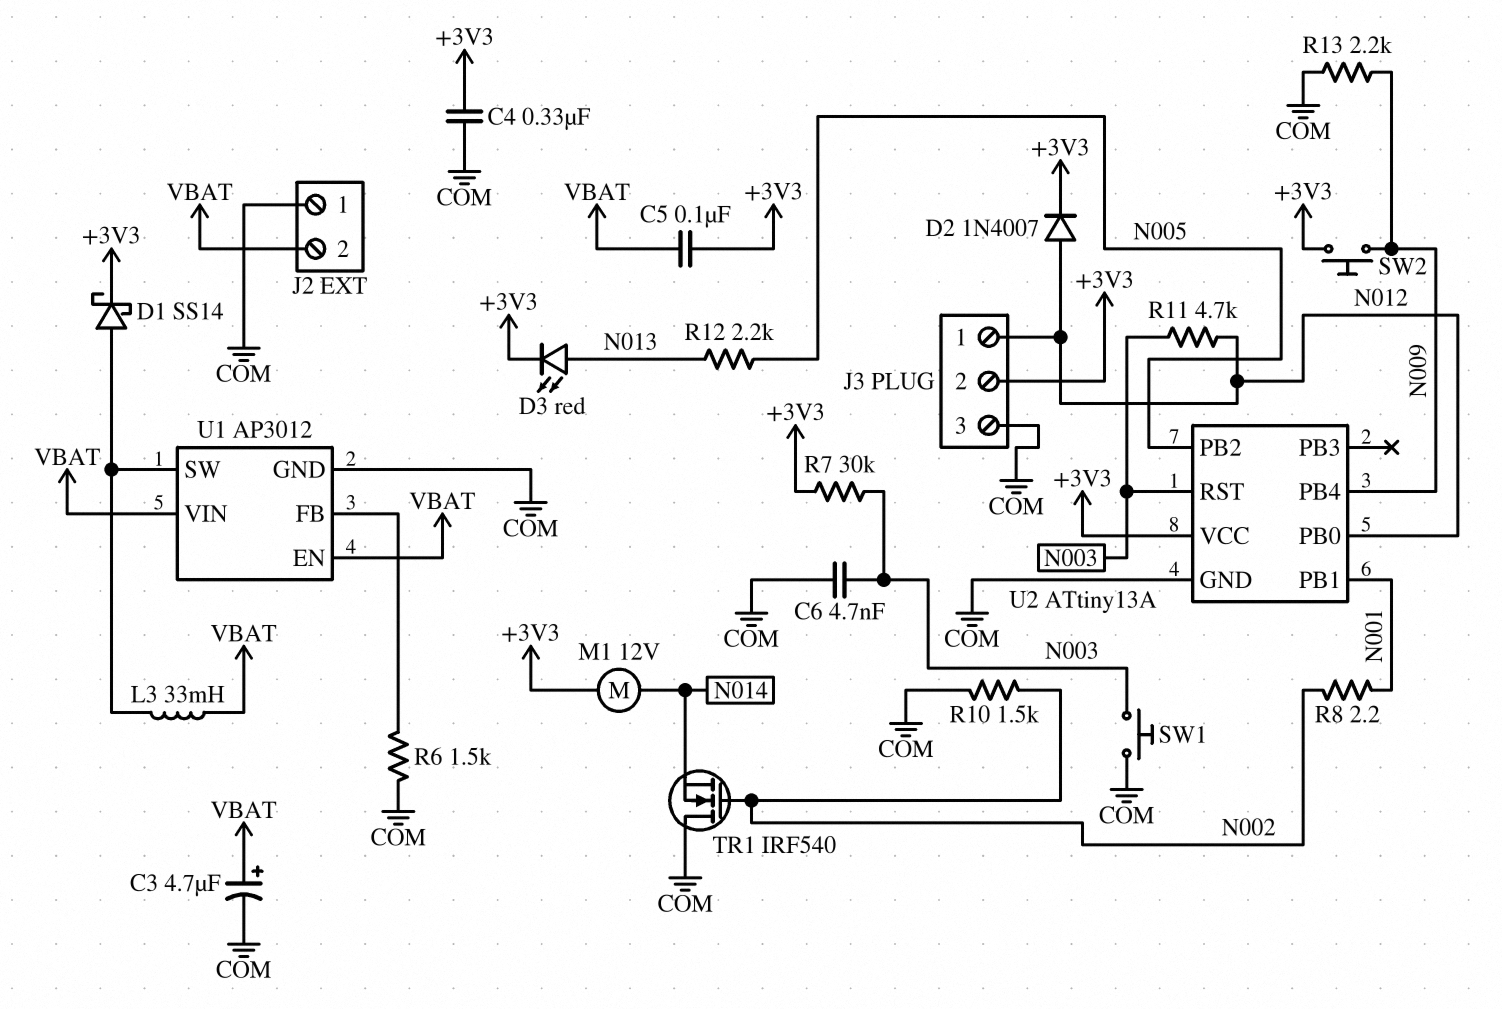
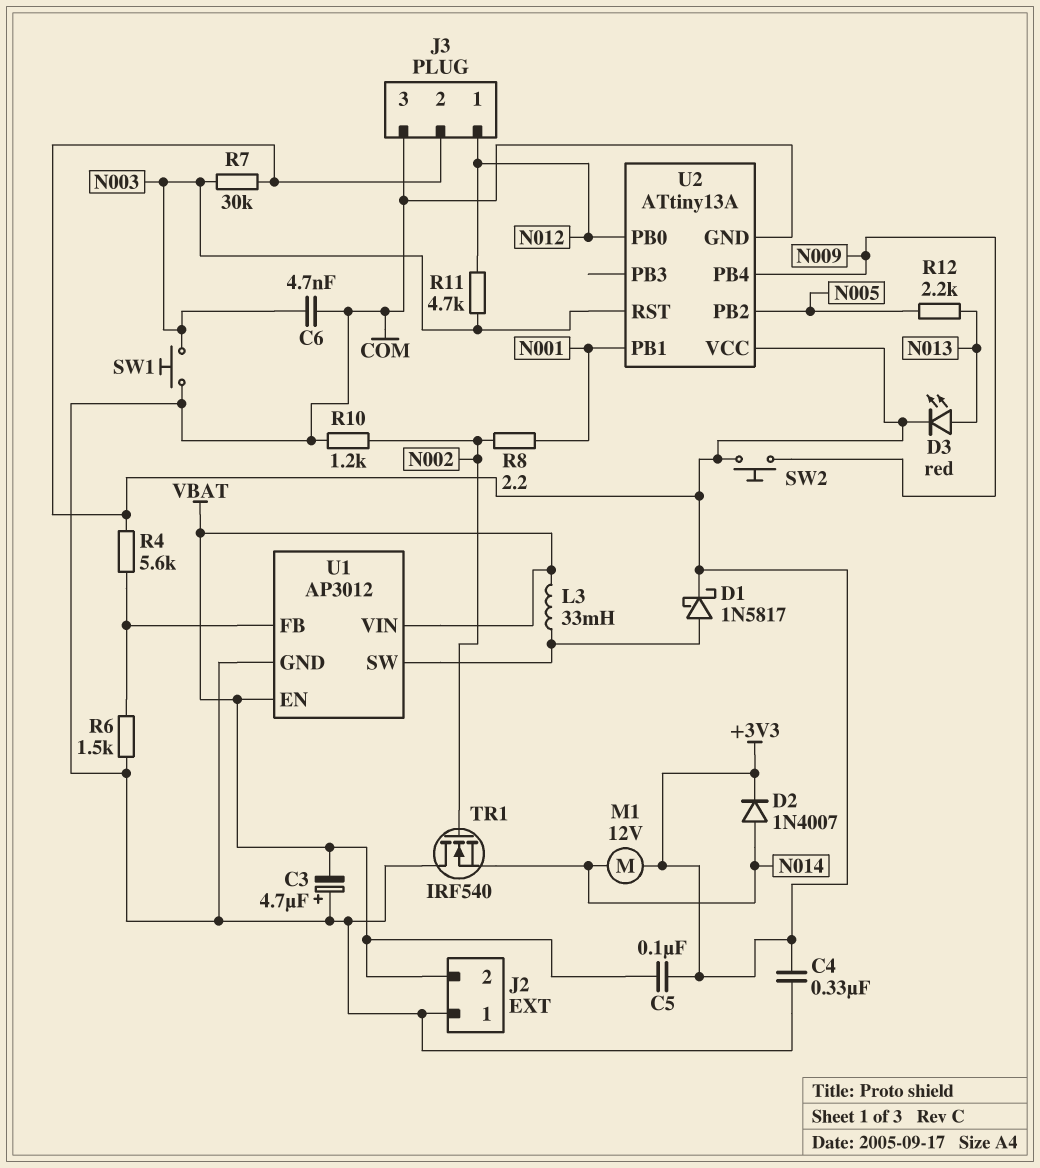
C3: 4.7uF (plus VBAT, minus COM) -> 4.7uF (plus COM, minus VBAT)
D1: schottky SS14 (A U1/SW, K +3V3) -> schottky 1N5817 (A U1/SW, K +3V3)
D2: diode 1N4007 (A N012, K +3V3) -> diode 1N4007 (A N014, K +3V3)
R4: none -> 5.6k (+3V3, U1/FB)
R10: 1.5k (COM, N002) -> 1.2k (COM, N002)
R13: 2.2k (COM, N009) -> none

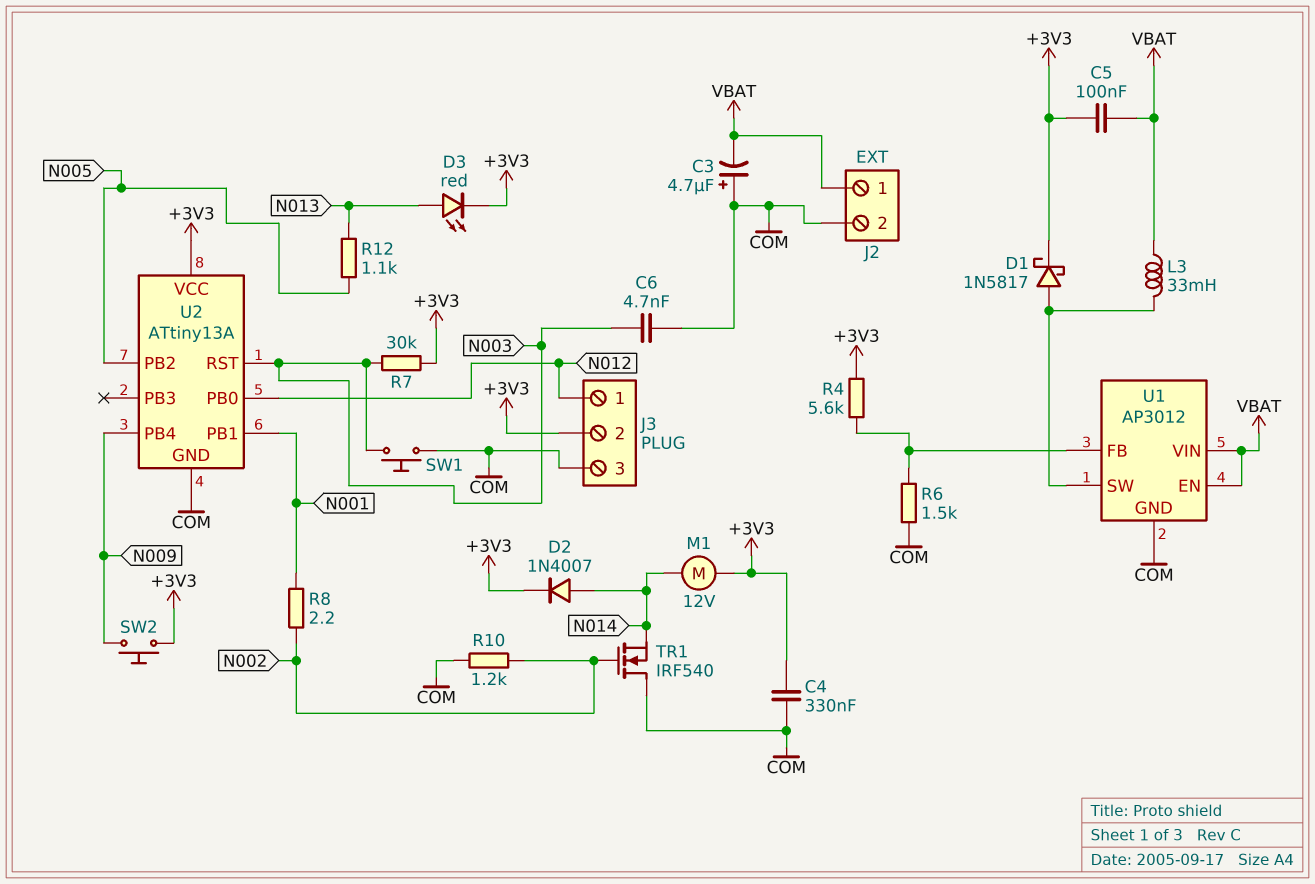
J2 pin 1: COM -> VBAT
J2 pin 2: VBAT -> COM
R11: 4.7k (N003, N012) -> none
R12: 2.2k (N005, N013) -> 1.1k (N005, N013)

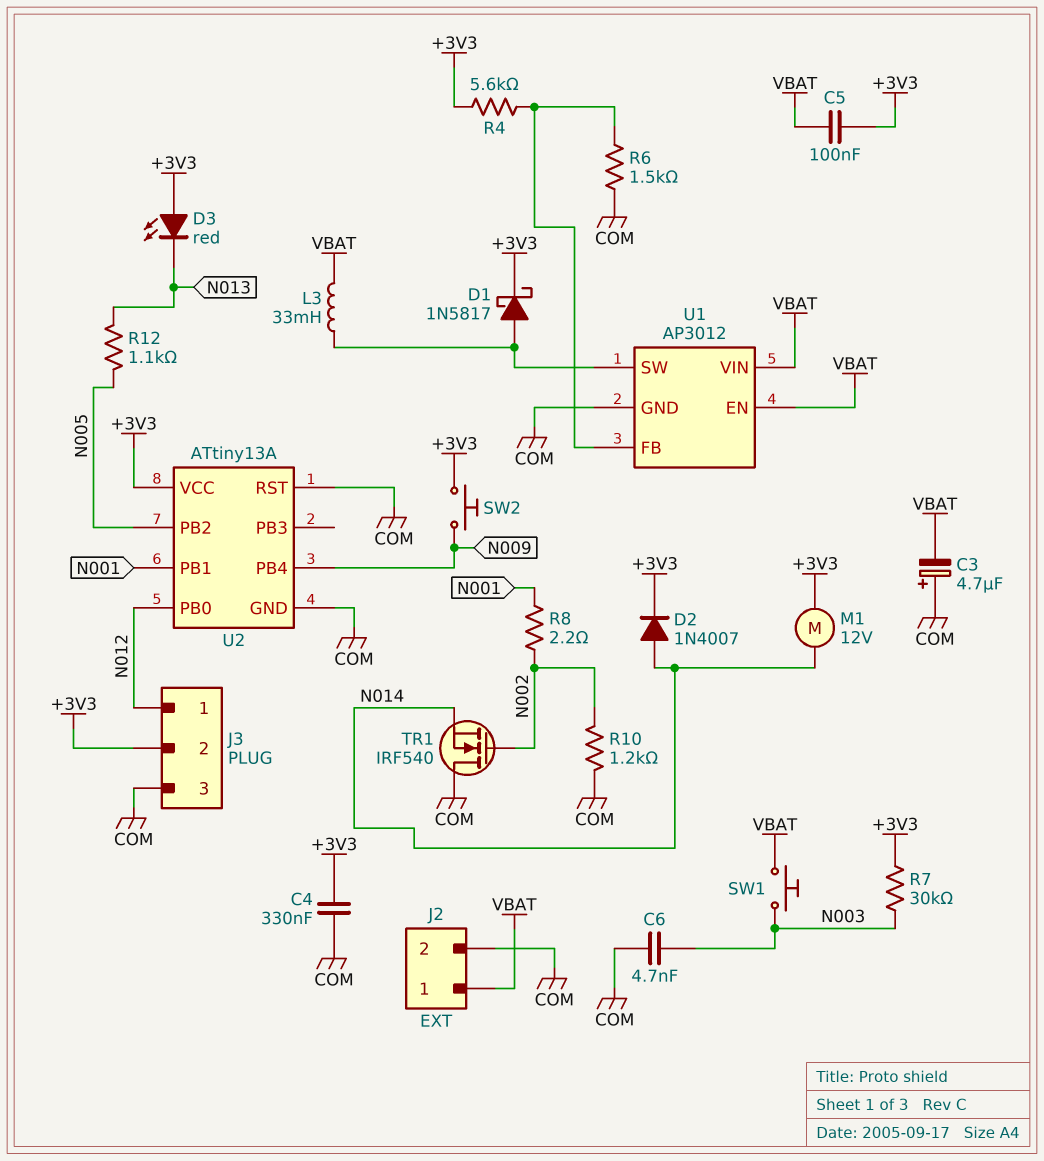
D3: LED red (A N013, K +3V3) -> LED red (A +3V3, K N013)
SW1: button (COM, N003) -> button (N003, VBAT)
U2 pin RST: N003 -> COM

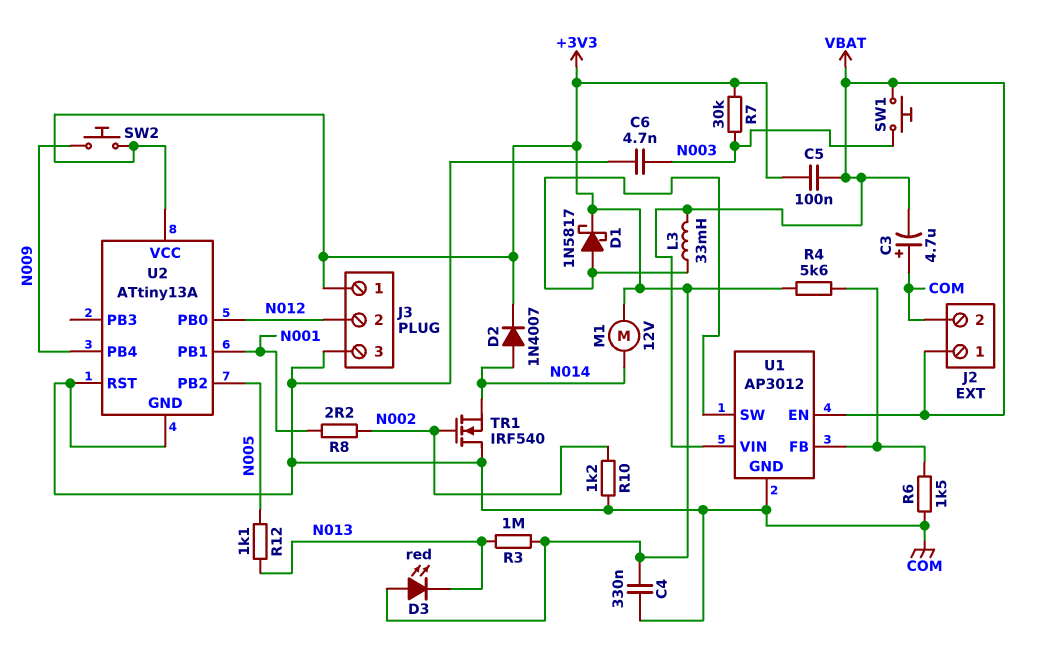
J3 pin 1: N012 -> +3V3
J3 pin 2: +3V3 -> N012
R3: none -> 1M (+3V3, N013)

